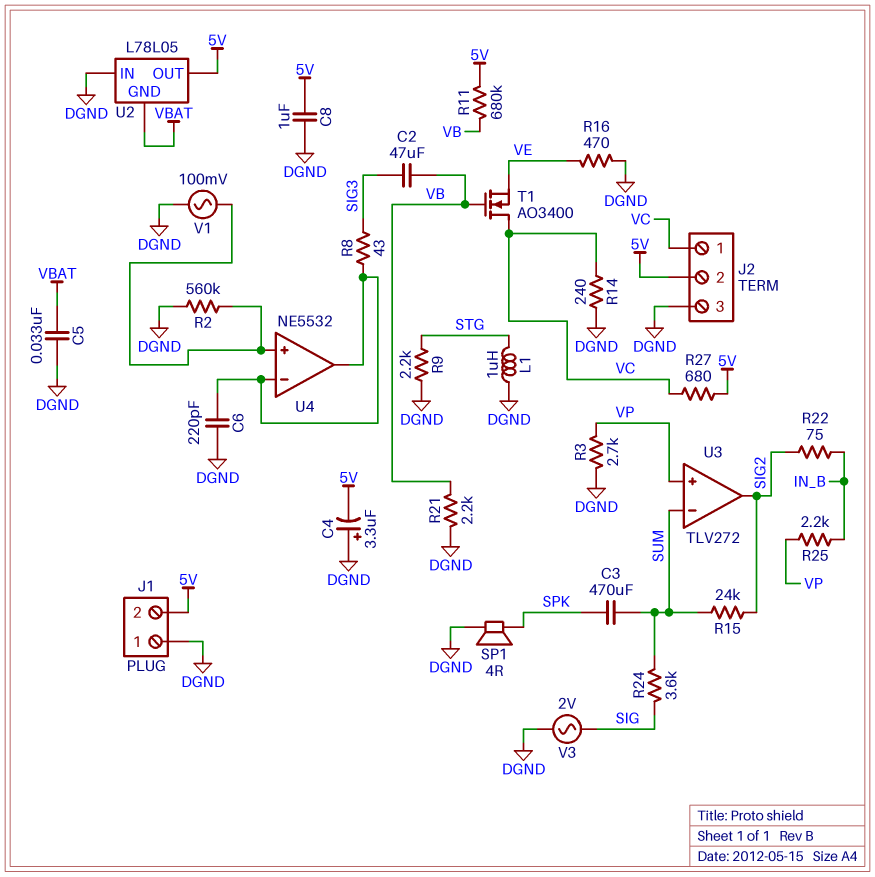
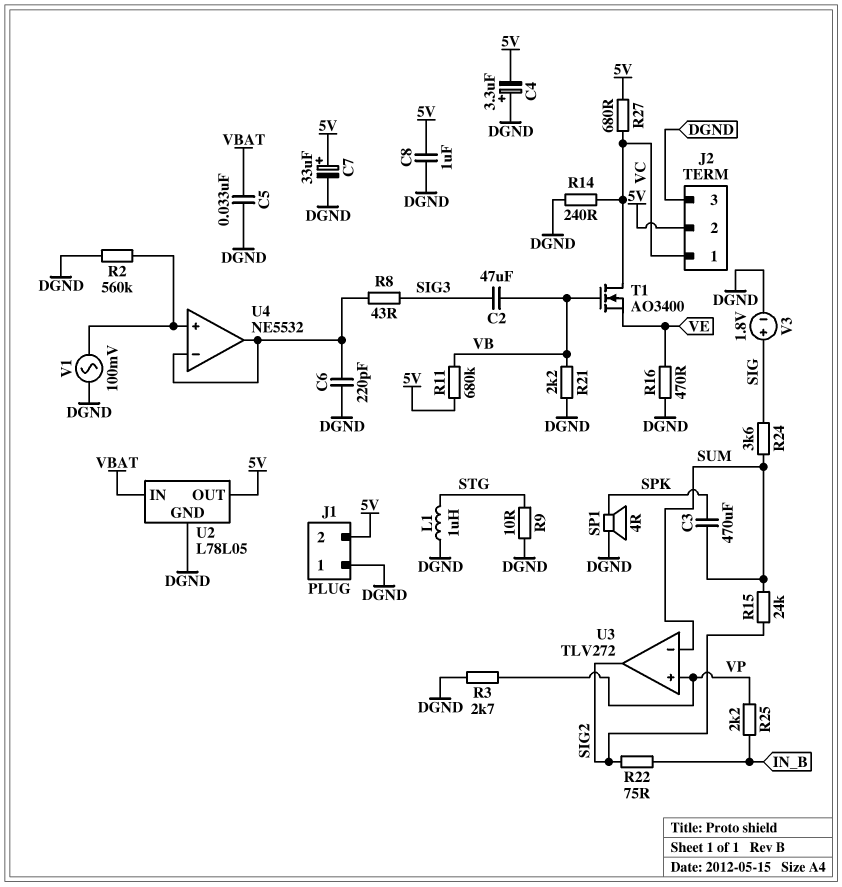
C7: none -> 33uF (plus 5V, minus DGND)
R9: 2.2k (DGND, STG) -> 10 (DGND, STG)
U2 pin GND: VBAT -> DGND
U2 pin IN: DGND -> VBAT
V3: AC 2V (DGND, SIG) -> 1.8V (plus SIG, minus DGND)

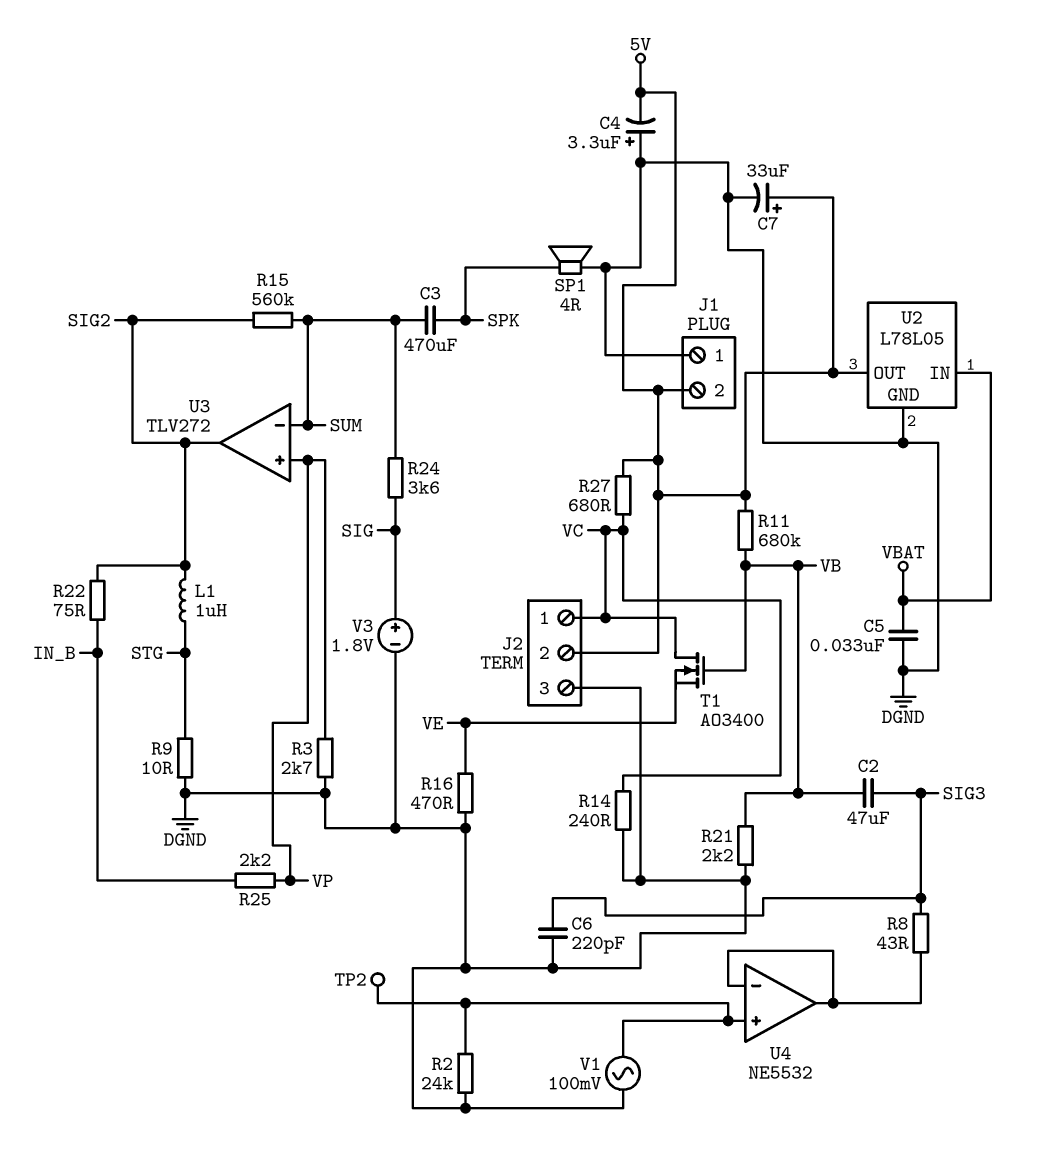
C6: 220pF (DGND, U4/in-) -> 220pF (DGND, SIG3)
C8: 1uF (5V, DGND) -> none
L1: 1uH (DGND, STG) -> 1uH (SIG2, STG)
R2: 560k (DGND, U4/in+) -> 24k (DGND, U4/in+)
R15: 24k (SIG2, SUM) -> 560k (SIG2, SUM)
TP2: none -> test point (U4/in+)

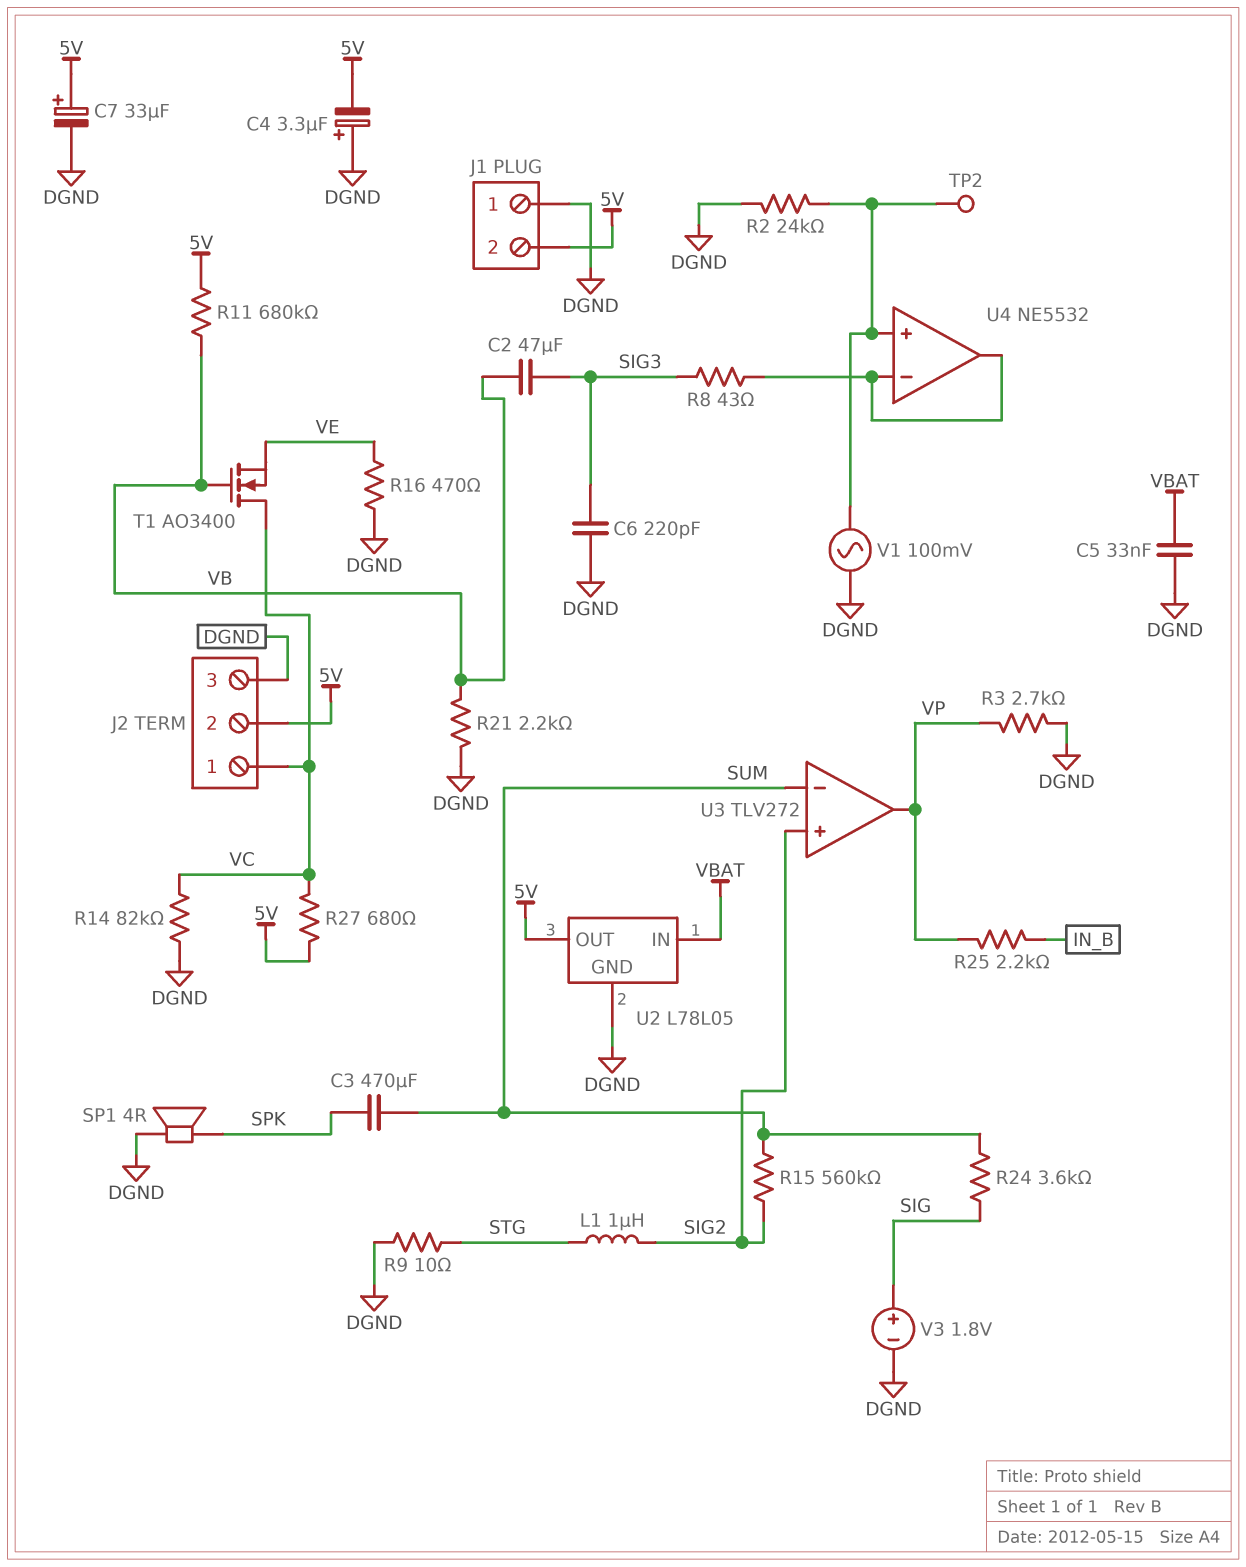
R14: 240 (DGND, VC) -> 82k (DGND, VC)
R22: 75 (IN_B, SIG2) -> none
U3 pin in+: VP -> SIG2
U3 pin out: SIG2 -> VP

